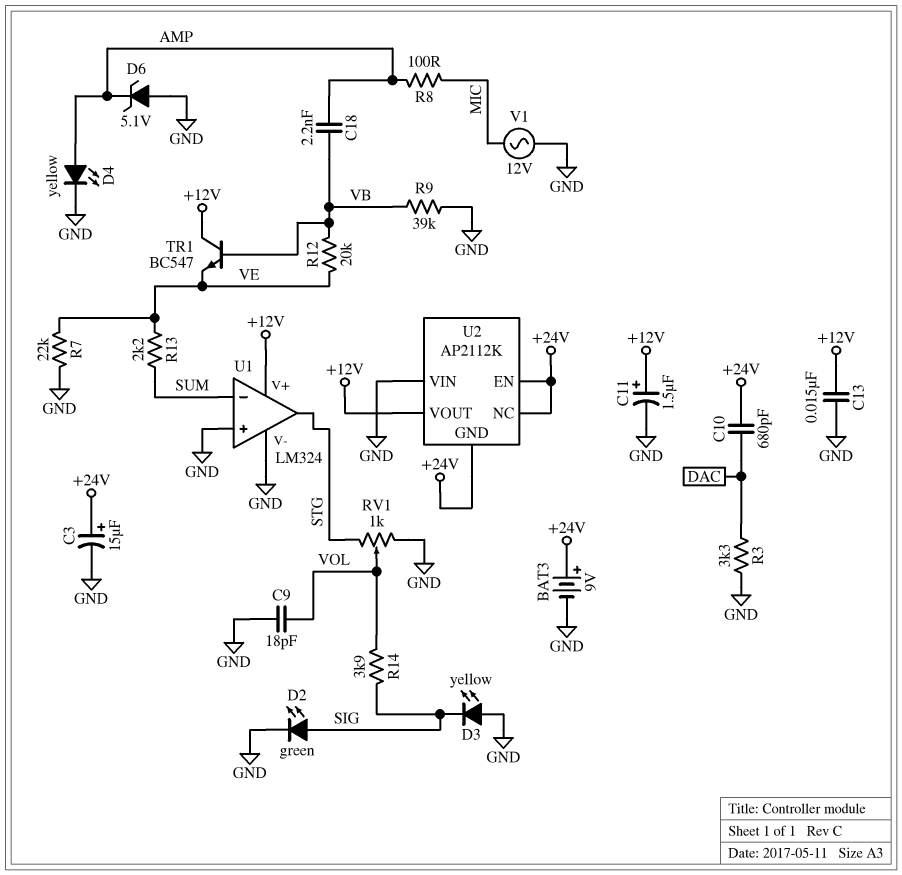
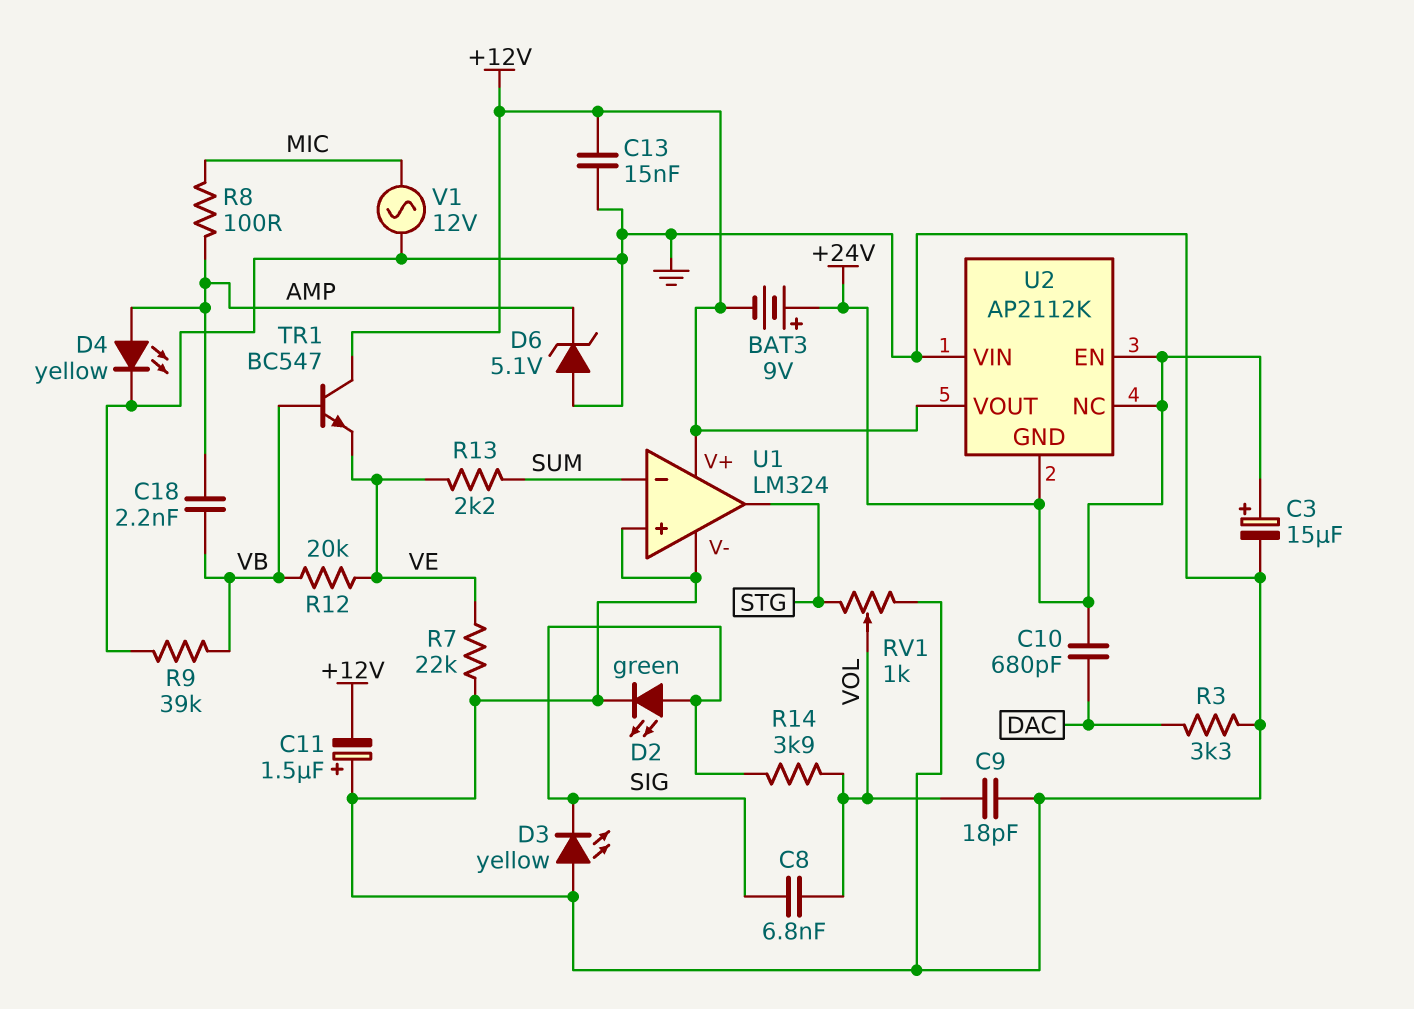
BAT3: 9V (plus +24V, minus GND) -> 9V (plus +24V, minus +12V)
C8: none -> 6.8nF (SIG, VOL)
C11: 1.5uF (plus +12V, minus GND) -> 1.5uF (plus GND, minus +12V)

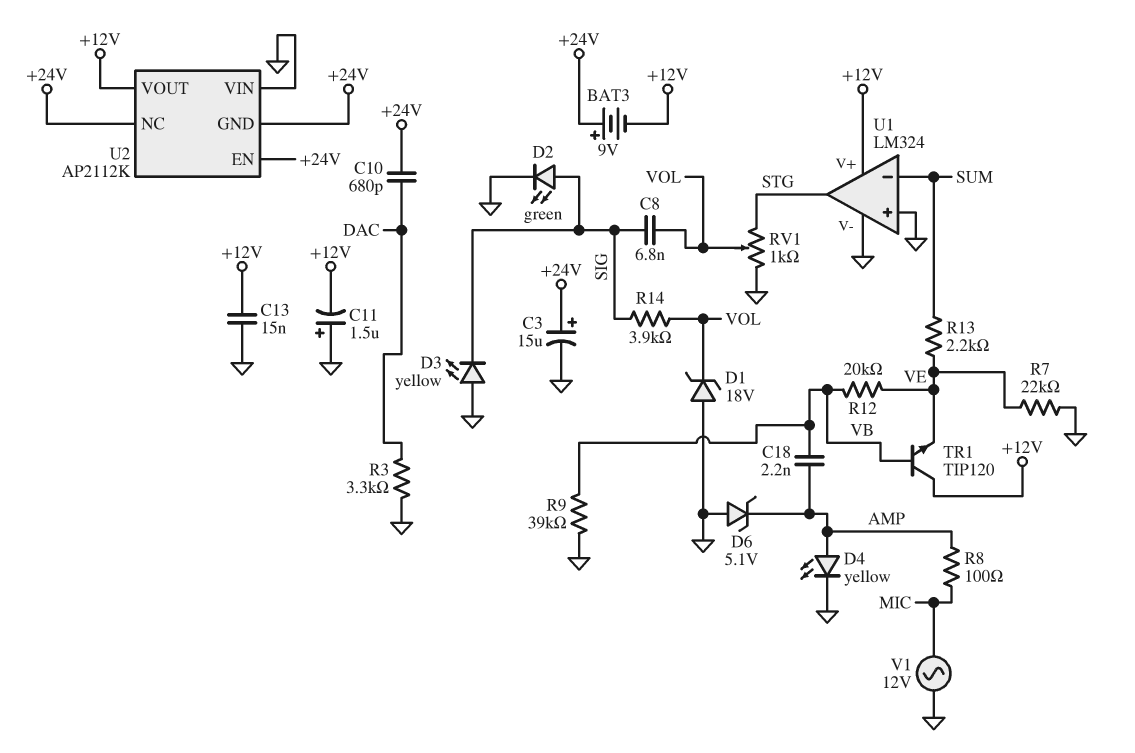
C9: 18pF (GND, VOL) -> none
D1: none -> zener 18V (A GND, K VOL)
TR1: NPN BC547 (B VB, C +12V, E VE) -> NPN TIP120 (B VB, C +12V, E VE)

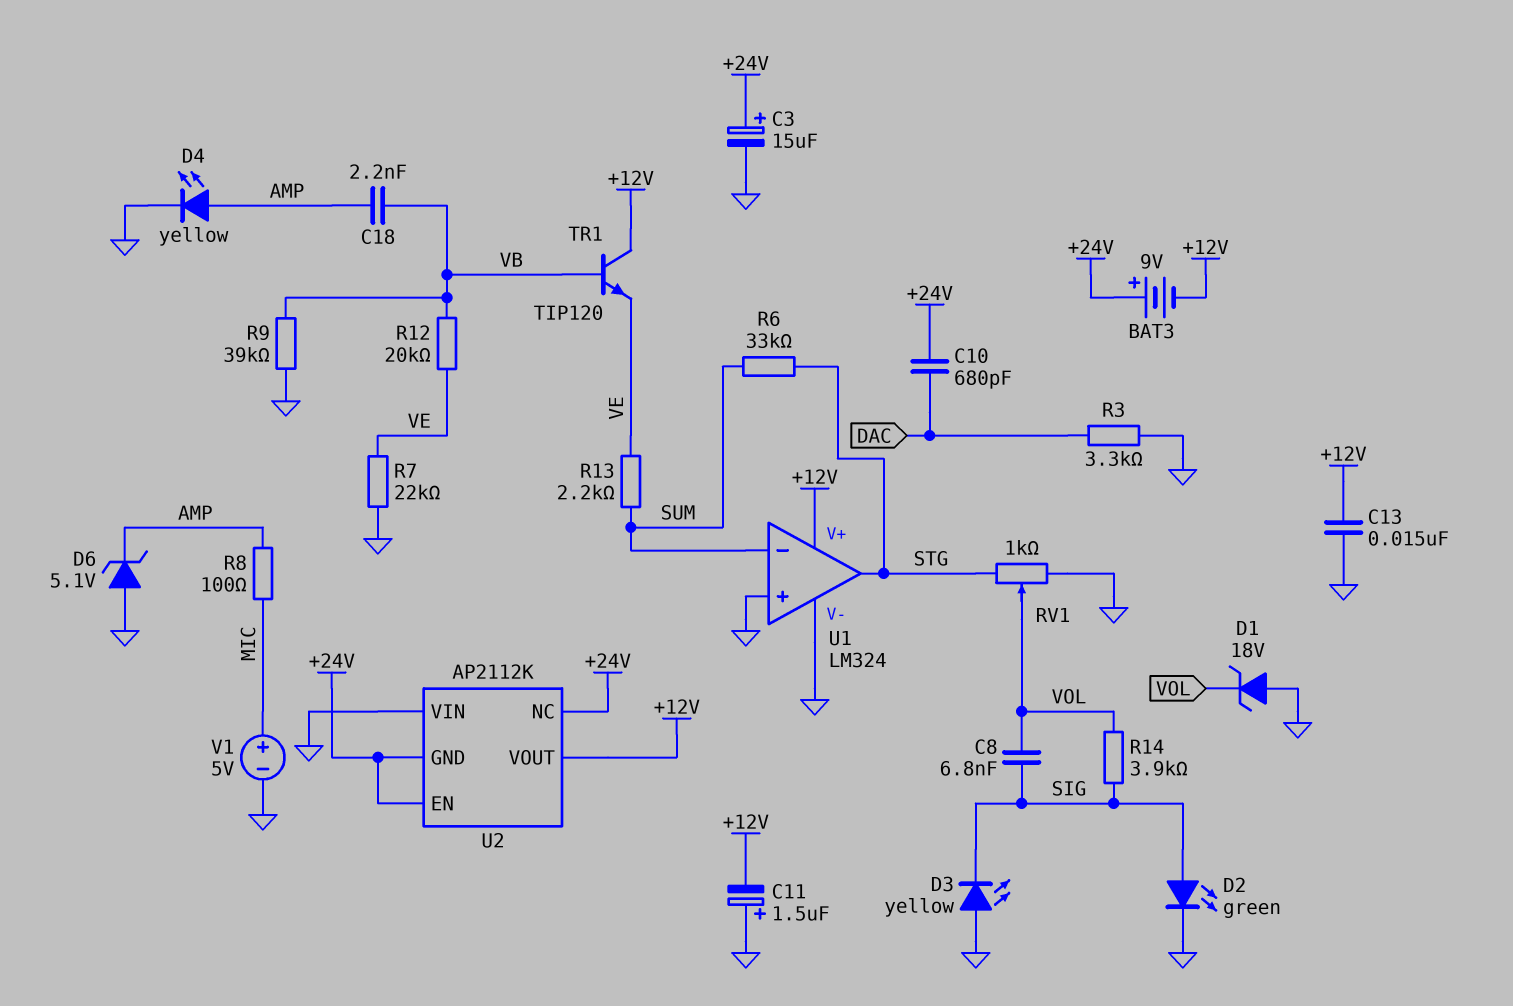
R6: none -> 33k (STG, SUM)
V1: AC 12V (GND, MIC) -> 5V (plus MIC, minus GND)

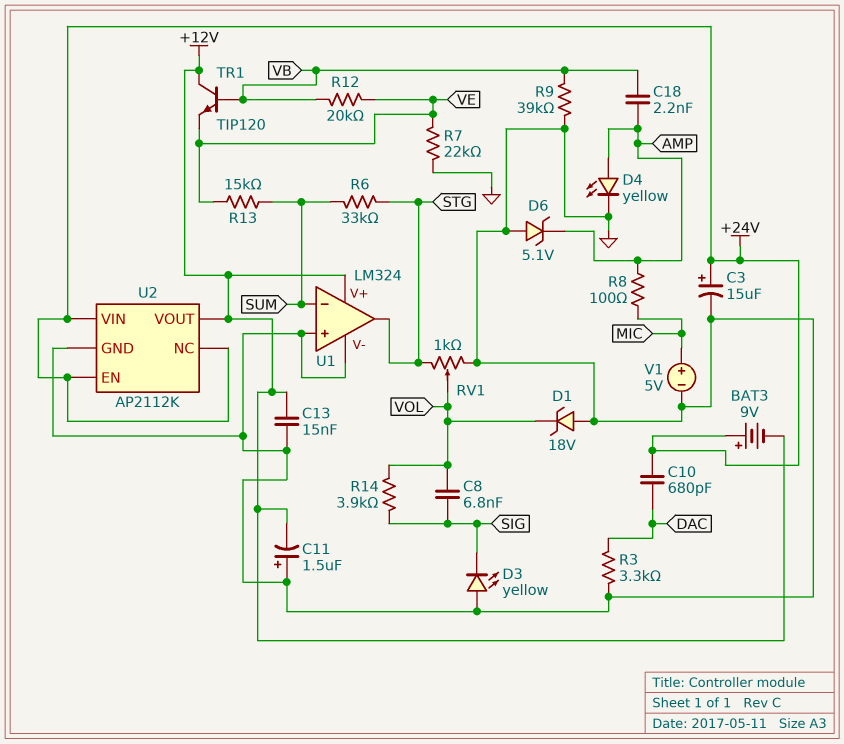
D2: LED green (A SIG, K GND) -> none
R13: 2.2k (SUM, VE) -> 15k (SUM, VE)
U2 pin GND: +24V -> GND
U2 pin VIN: GND -> +24V

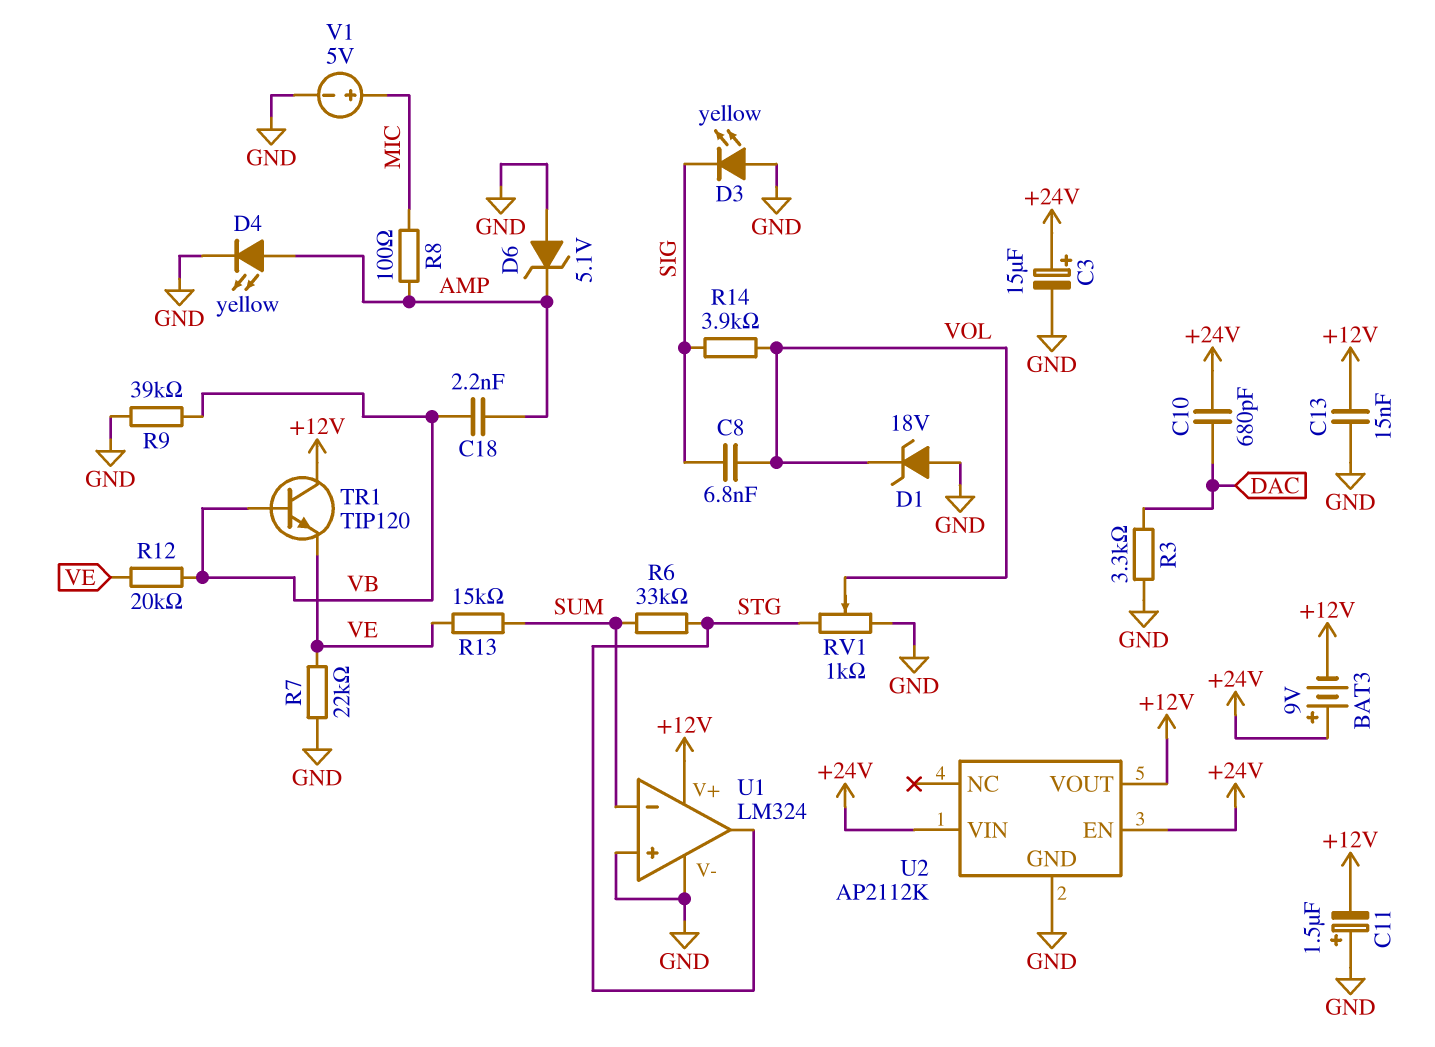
U2 pin NC: +24V -> none

